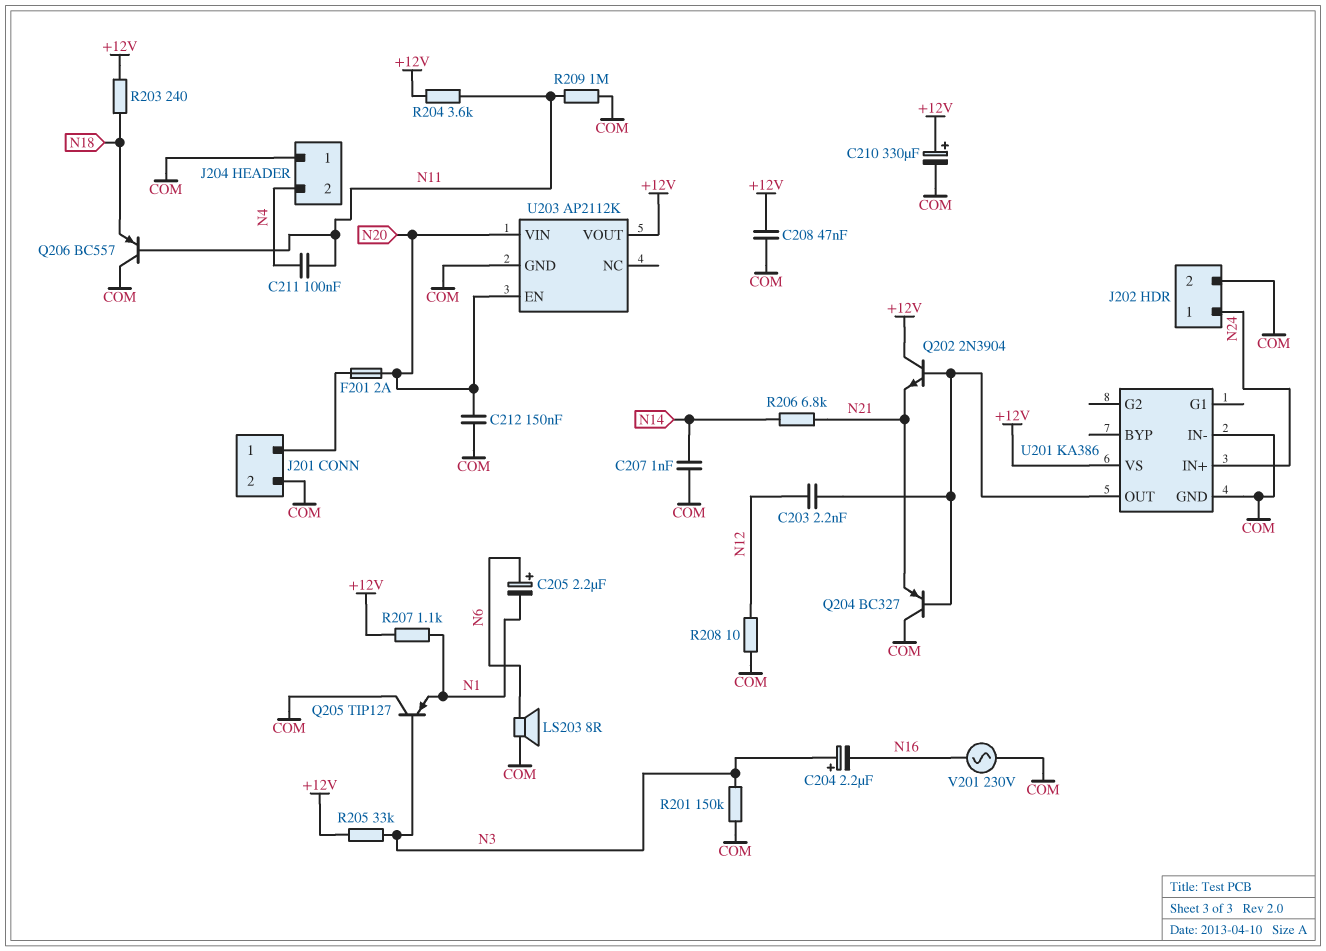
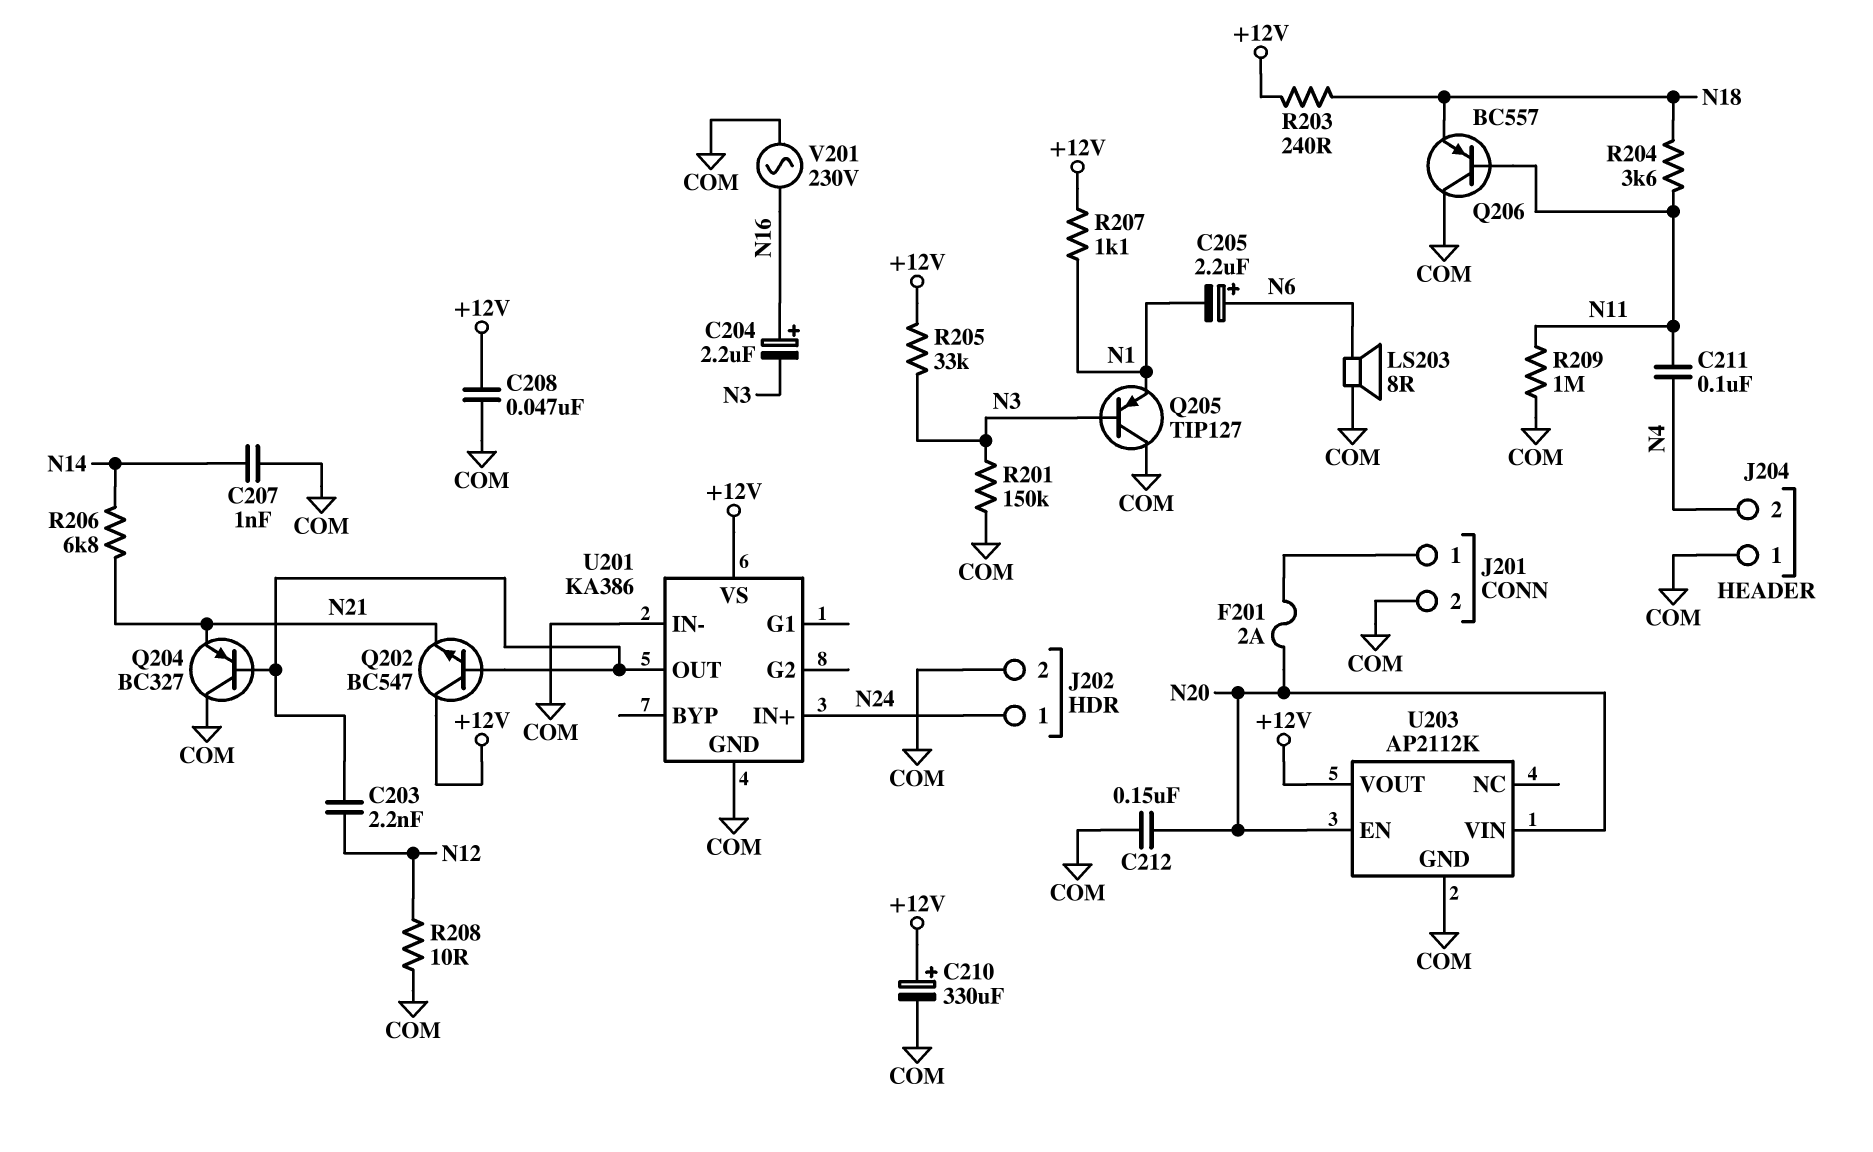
C204: 2.2uF (plus N3, minus N16) -> 2.2uF (plus N16, minus N3)
Q202: NPN 2N3904 (B U201/OUT, C +12V, E N21) -> NPN BC547 (B U201/OUT, C +12V, E N21)
R204: 3.6k (+12V, N11) -> 3.6k (N11, N18)

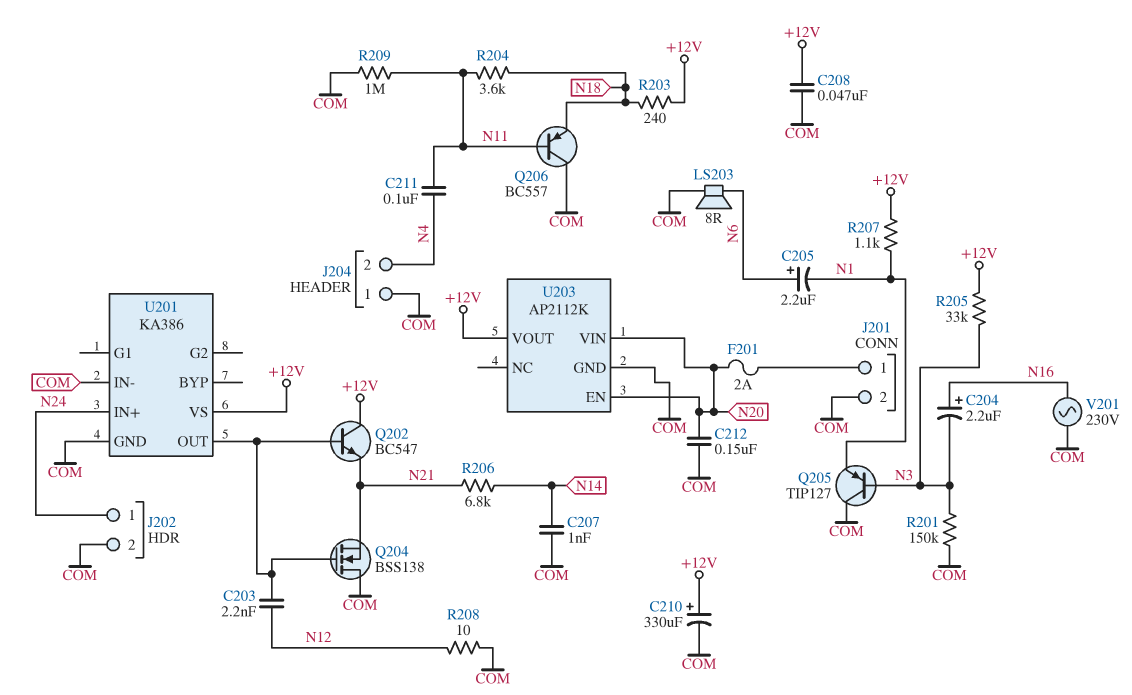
Q204: PNP BC327 (B U201/OUT, C COM, E N21) -> NMOS BSS138 (G U201/OUT, D COM, S N21)

